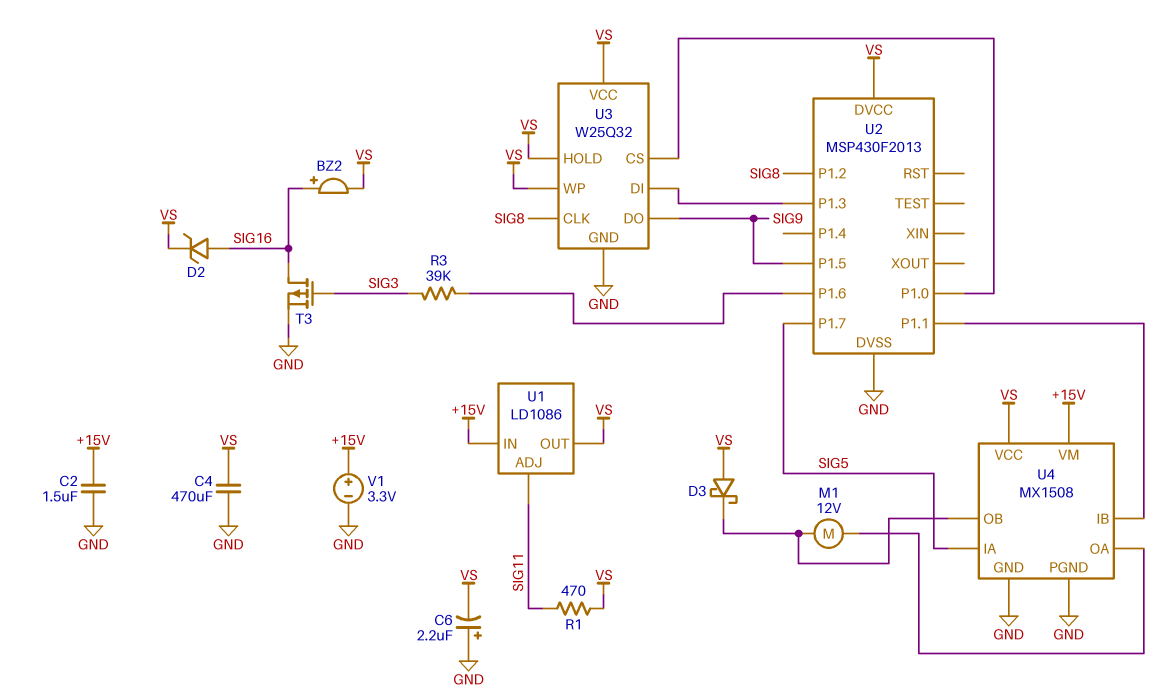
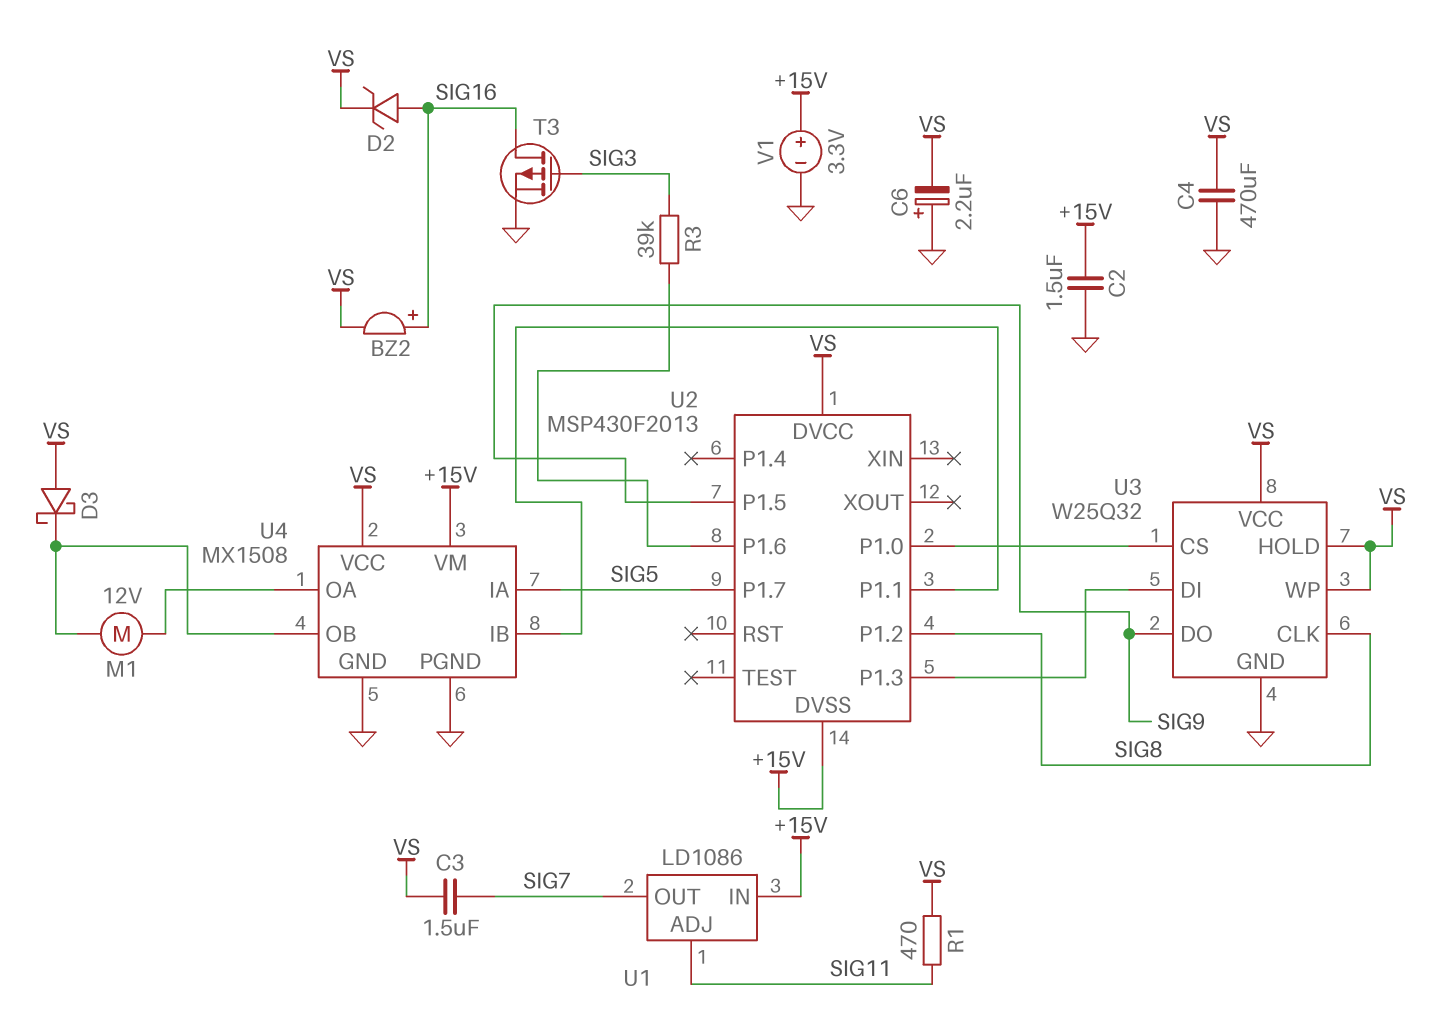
C3: none -> 1.5uF (SIG7, VS)
U1 pin OUT: VS -> SIG7
U2 pin DVSS: GND -> +15V

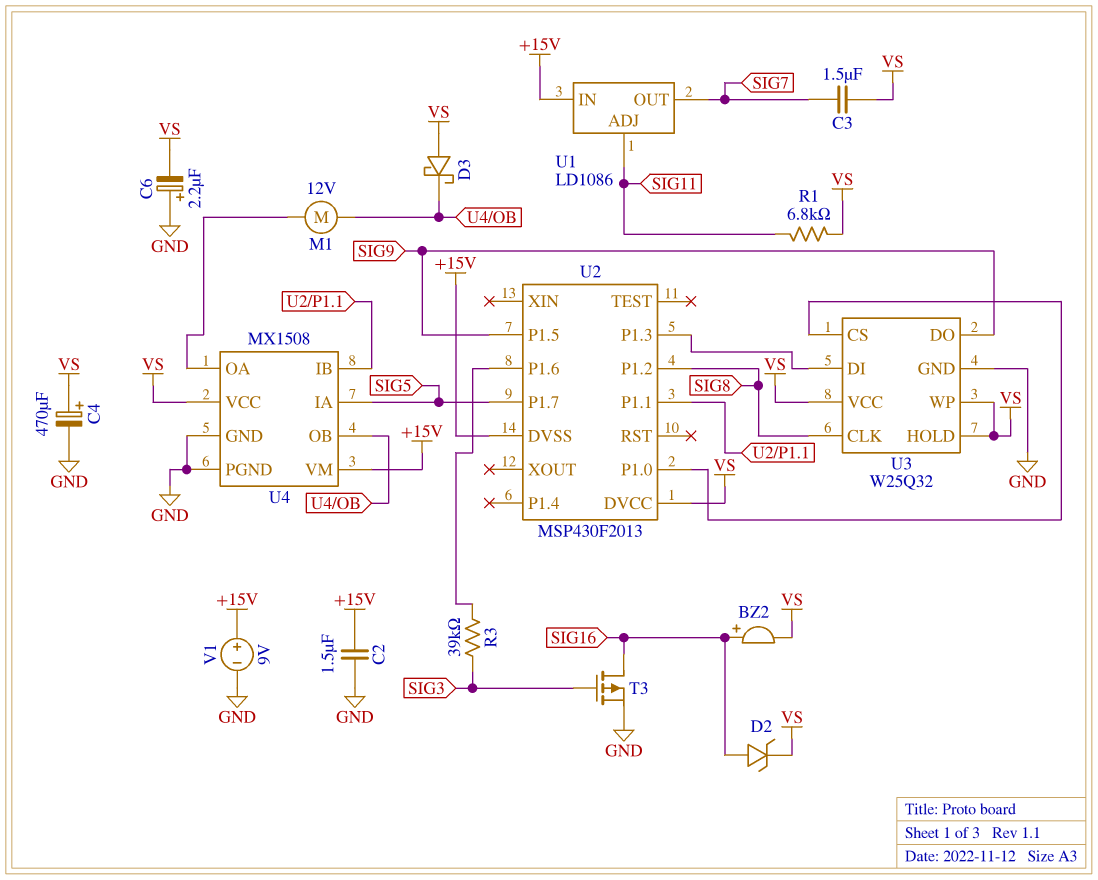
C4: 470uF (GND, VS) -> 470uF (plus VS, minus GND)
R1: 470 (SIG11, VS) -> 6.8k (SIG11, VS)
V1: 3.3V (plus +15V, minus GND) -> 9V (plus +15V, minus GND)

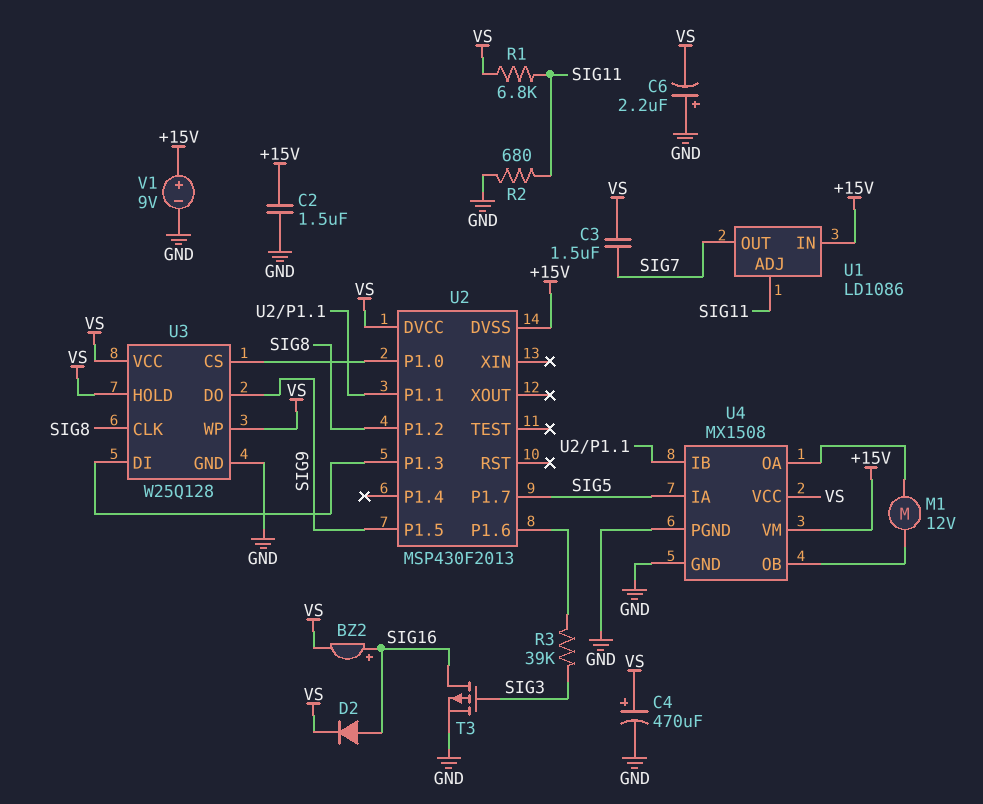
D2: zener (A SIG16, K VS) -> diode (A SIG16, K VS)
D3: schottky (A VS, K U4/OB) -> none
R2: none -> 680 (GND, SIG11)
U3: W25Q32 -> W25Q128

